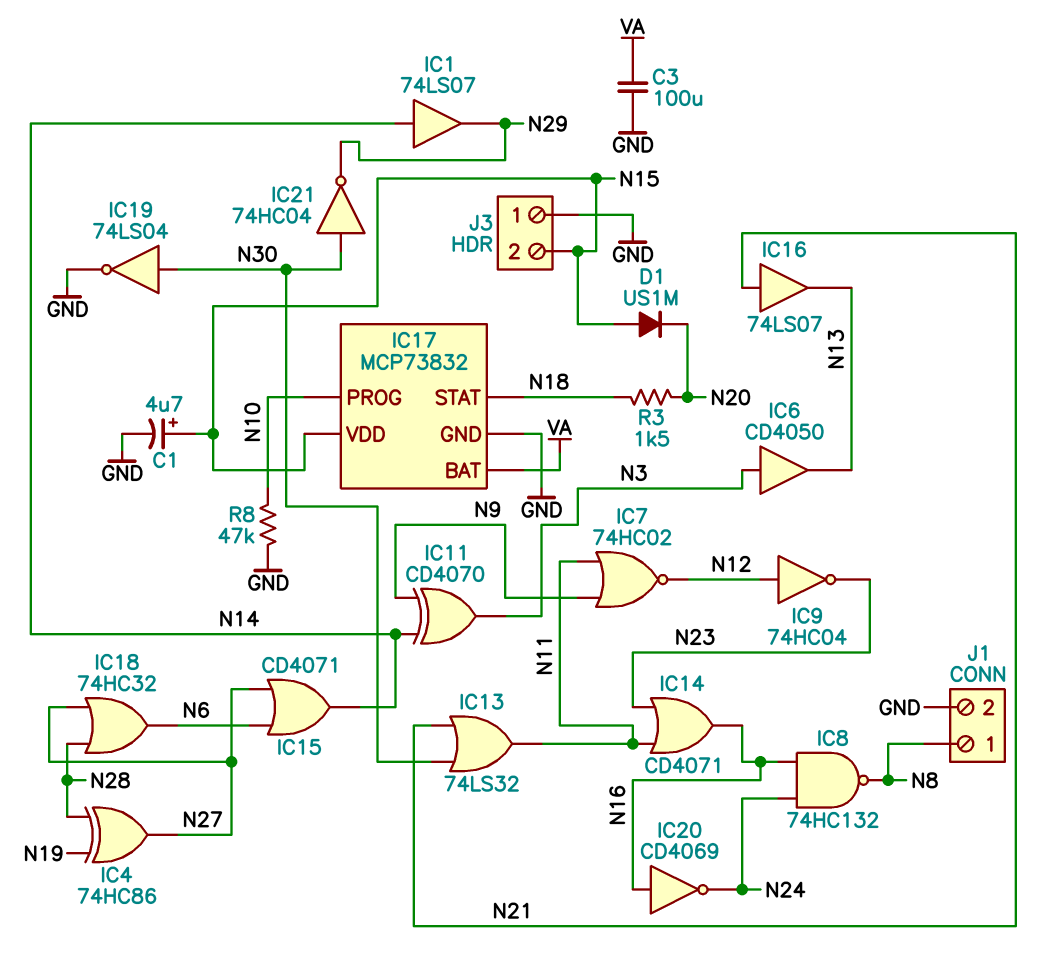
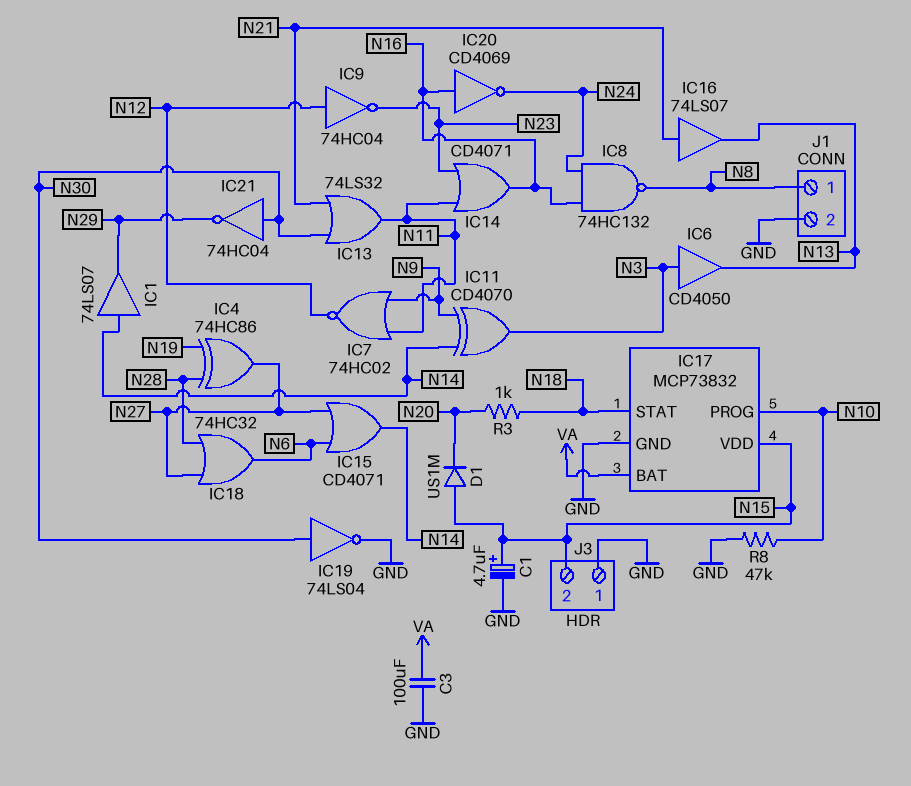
R3: 1.5k (N18, N20) -> 1k (N18, N20)

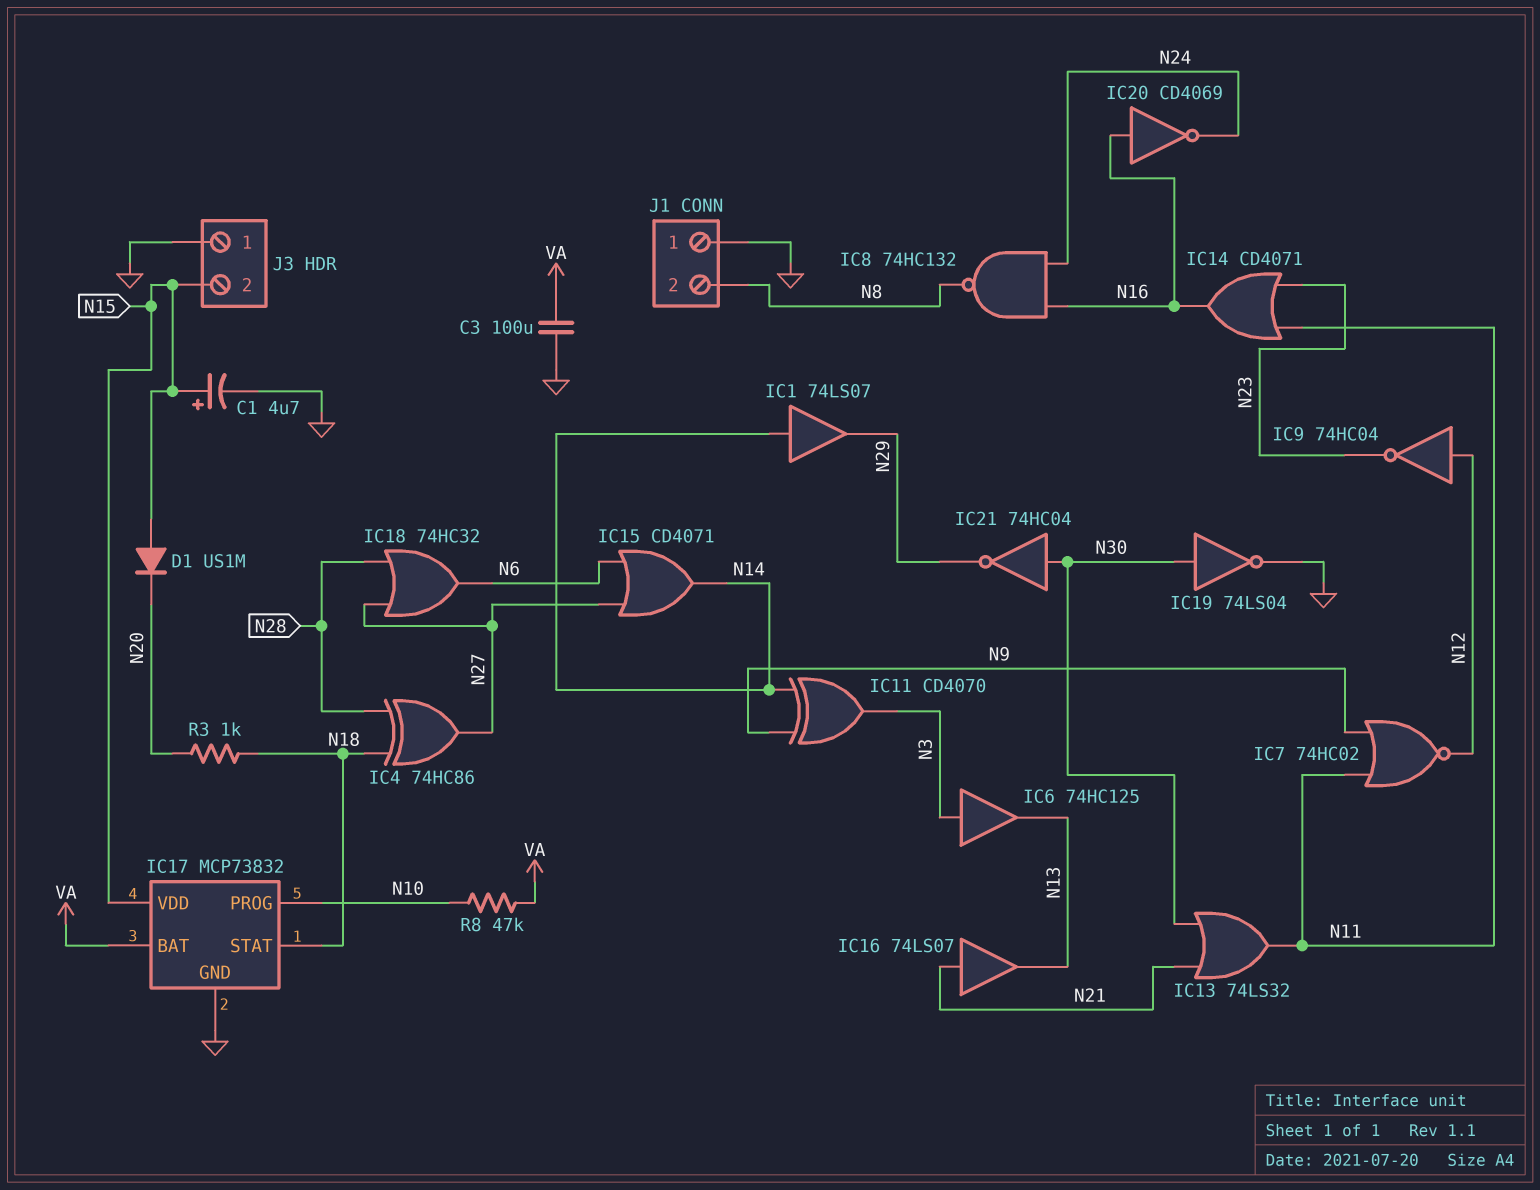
IC4: XOR 74HC86 (in N19, in N28, out N27) -> XOR 74HC86 (in N18, in N28, out N27)
IC6: buffer CD4050 (in N3, out N13) -> buffer 74HC125 (in N3, out N13)
J1 pin 1: N8 -> GND
J1 pin 2: GND -> N8
R8: 47k (GND, N10) -> 47k (N10, VA)

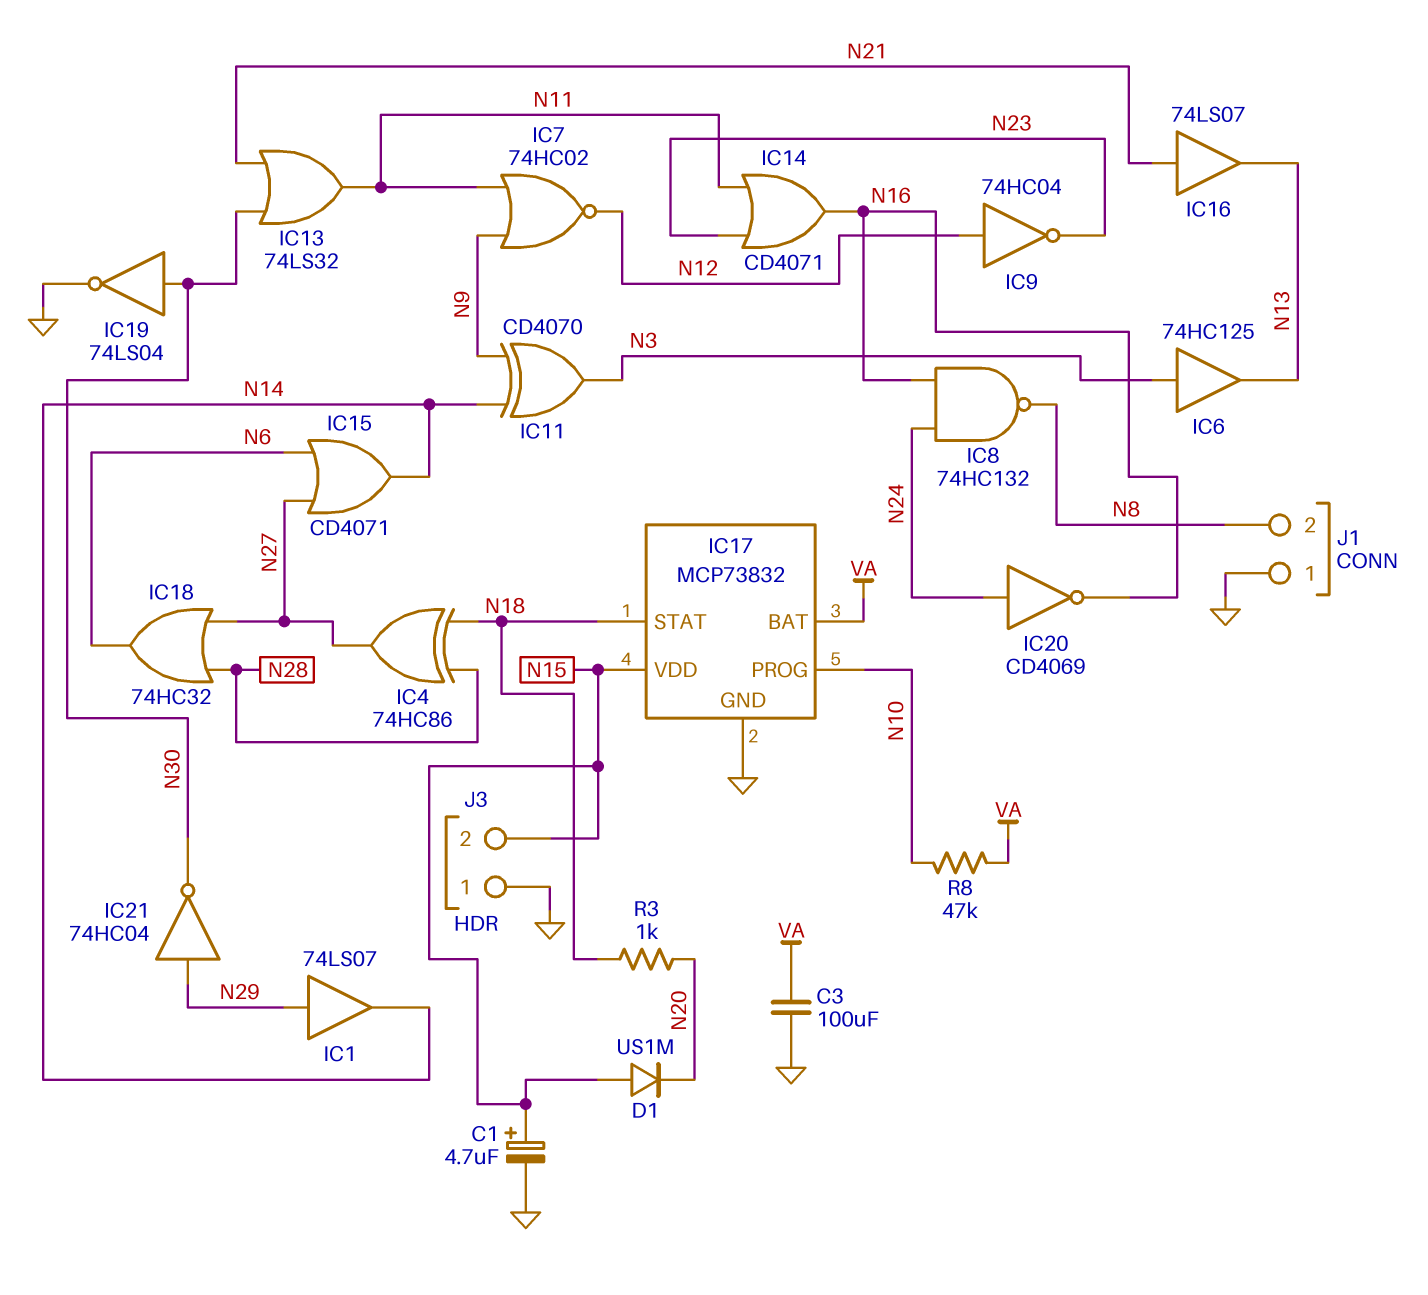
IC1: buffer 74LS07 (in N14, out N29) -> buffer 74LS07 (in N29, out N14)
IC20: NOT CD4069 (in N16, out N24) -> NOT CD4069 (in N24, out N16)
IC21: NOT 74HC04 (in N30, out N29) -> NOT 74HC04 (in N29, out N30)

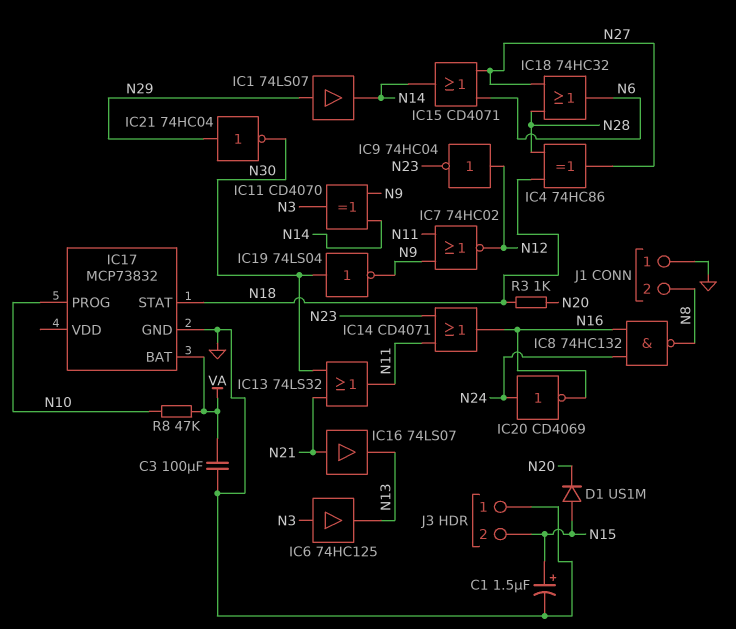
C1: 4.7uF (plus N15, minus GND) -> 1.5uF (plus N15, minus GND)
IC17 pin VDD: N15 -> none
IC19: NOT 74LS04 (in N30, out GND) -> NOT 74LS04 (in N30, out N9)

